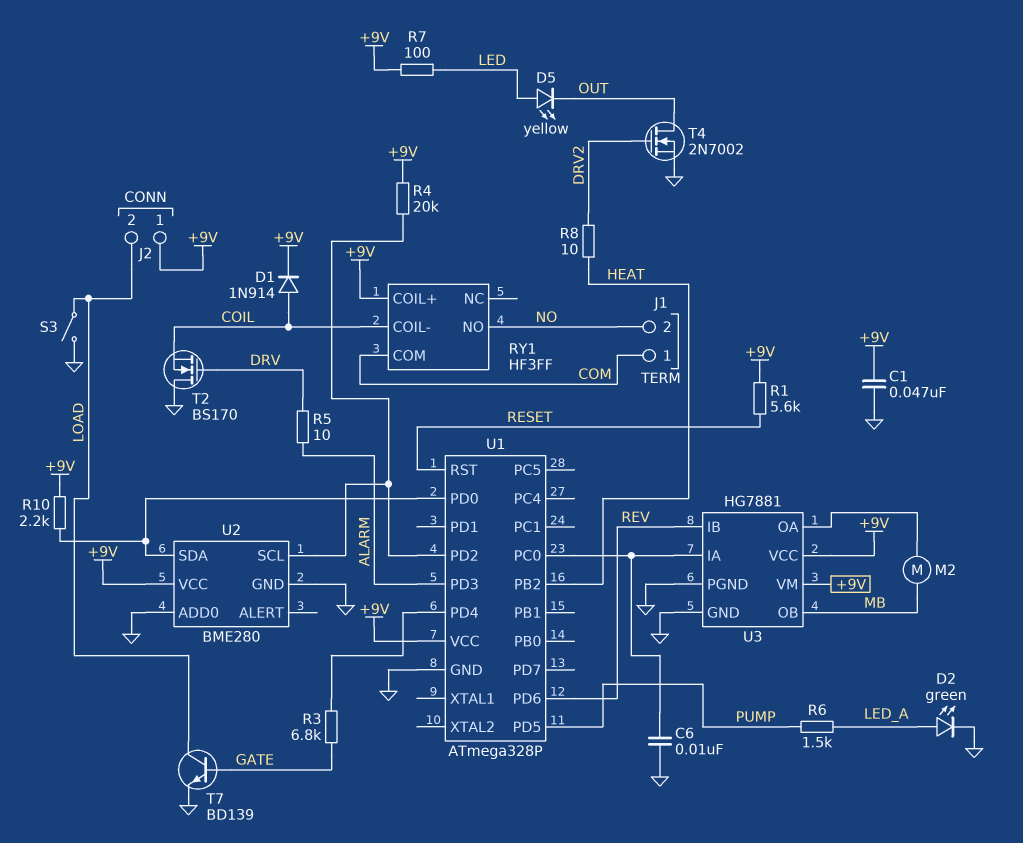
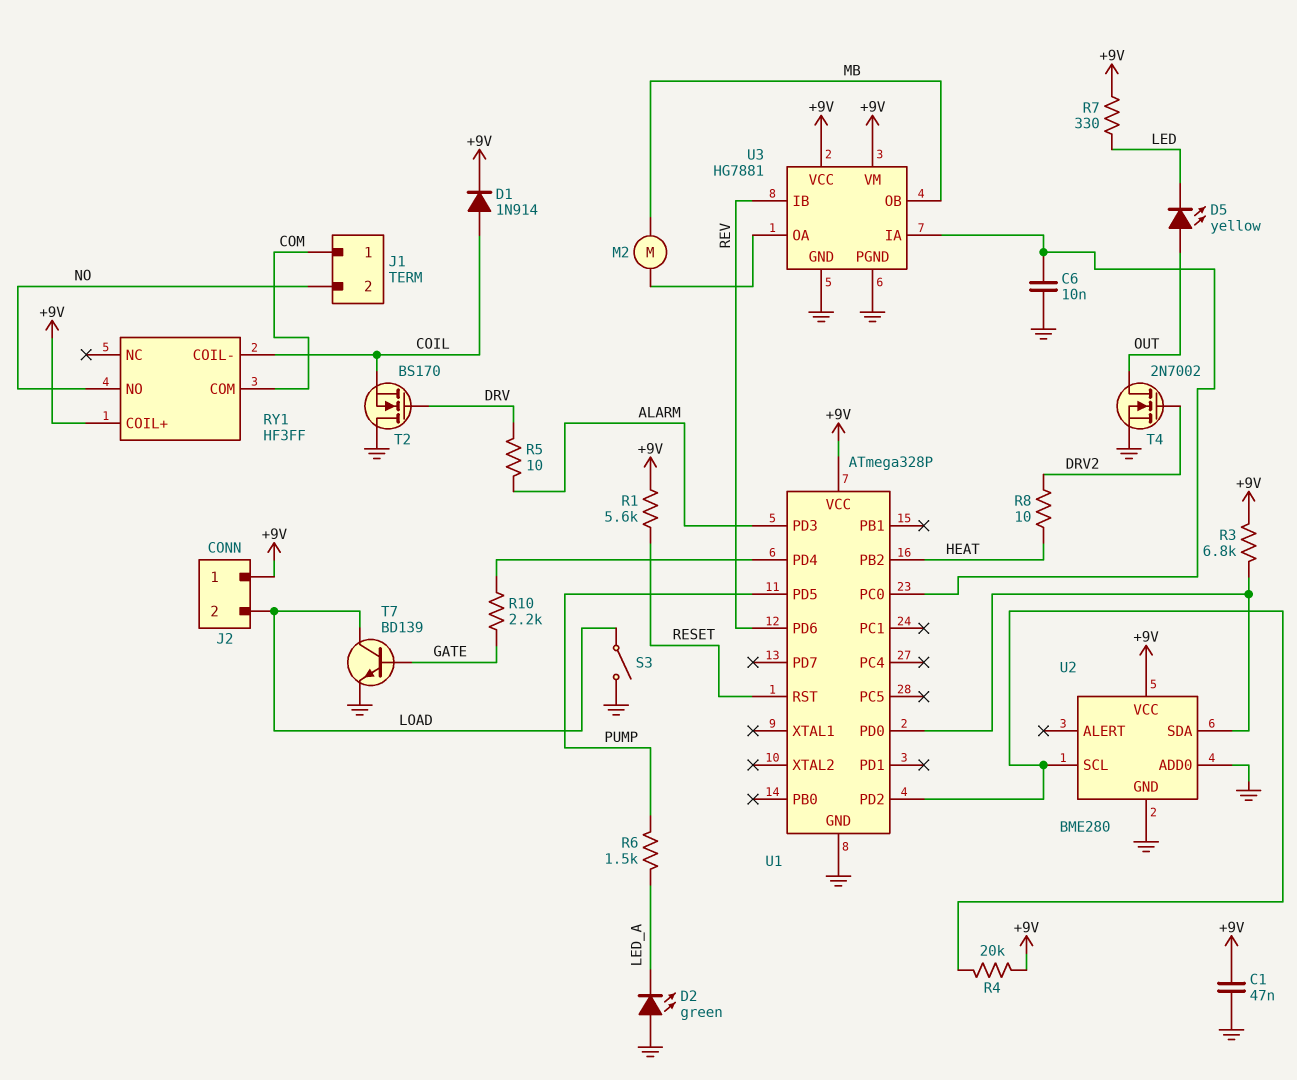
D2: LED green (A LED_A, K GND) -> LED green (A GND, K LED_A)
D5: LED yellow (A LED, K OUT) -> LED yellow (A OUT, K LED)
R3: 6.8k (GATE, U1/PD4) -> 6.8k (+9V, U1/PD0)
R7: 100 (+9V, LED) -> 330 (+9V, LED)
R10: 2.2k (+9V, U1/PD0) -> 2.2k (GATE, U1/PD4)

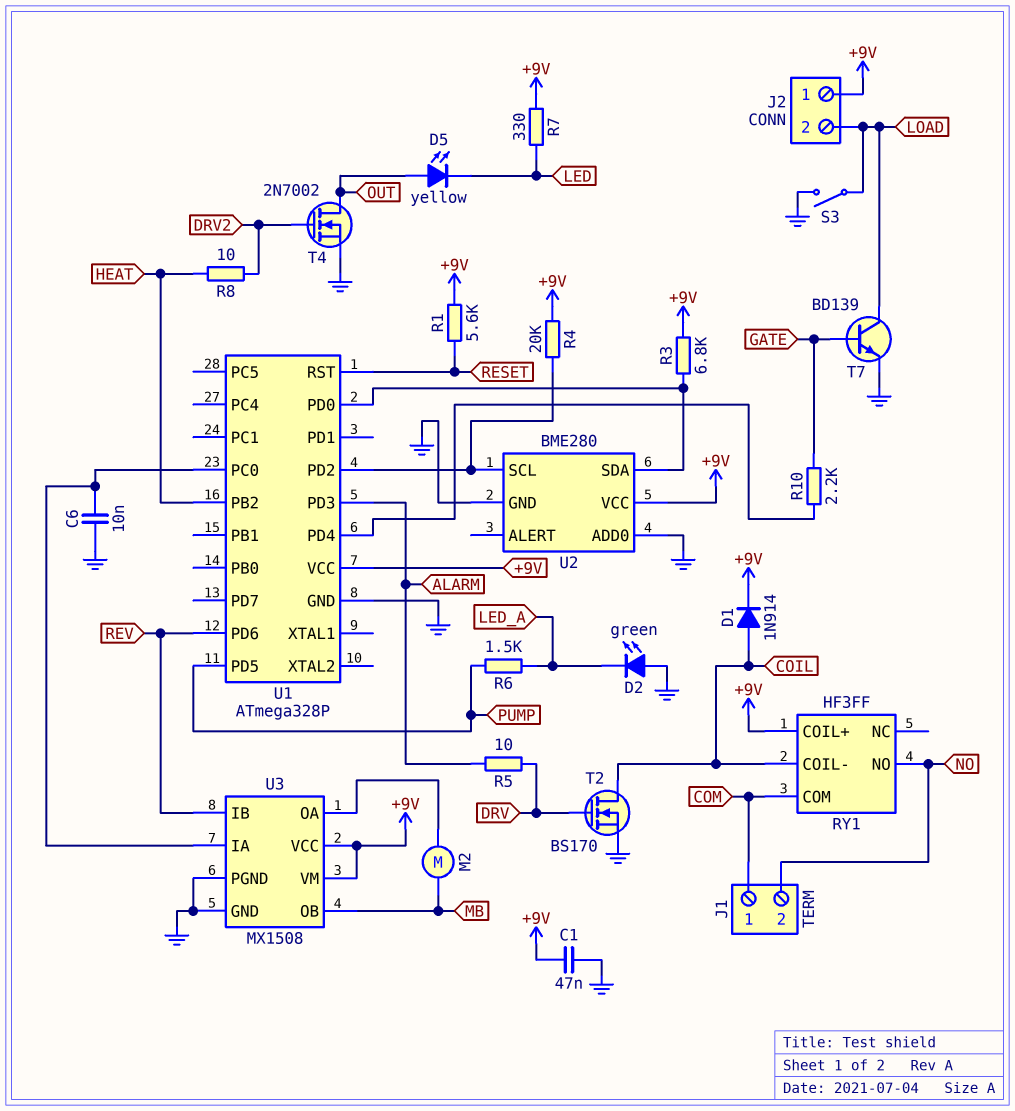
T2: NMOS BS170 (G DRV, D GND, S COIL) -> NMOS BS170 (G DRV, D COIL, S GND)
U3: HG7881 -> MX1508

